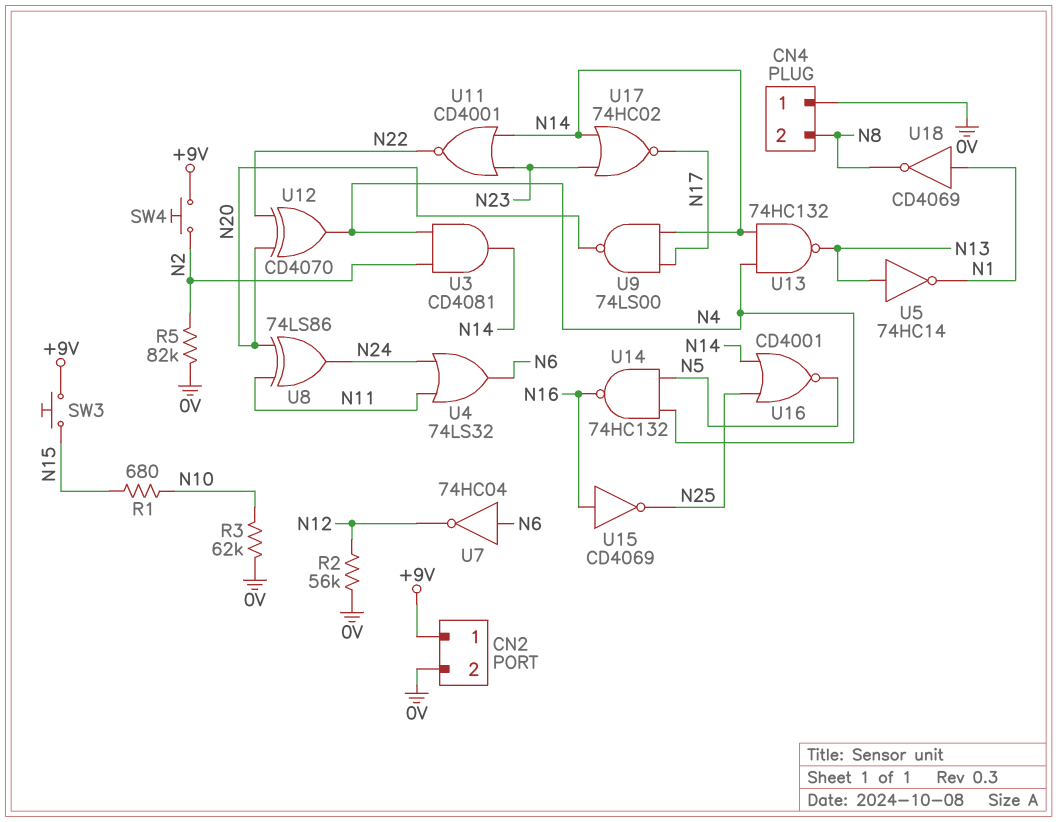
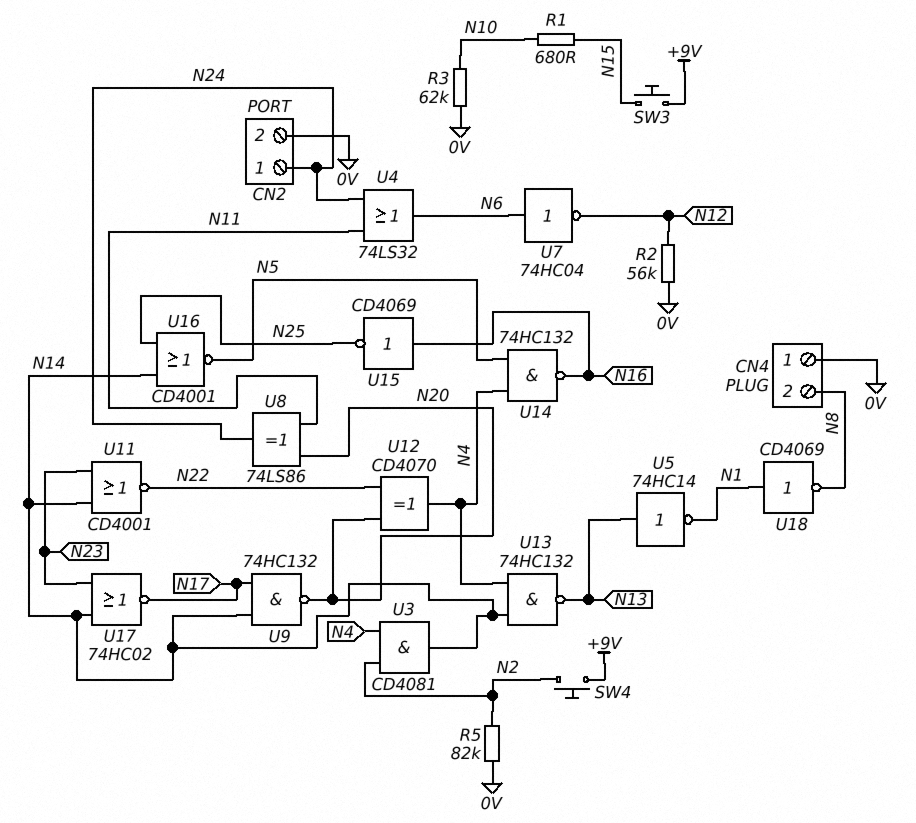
CN2 pin 1: +9V -> N24
U9: NAND 74LS00 (in N14, in N17, out N20) -> NAND 74HC132 (in N14, in N17, out N20)

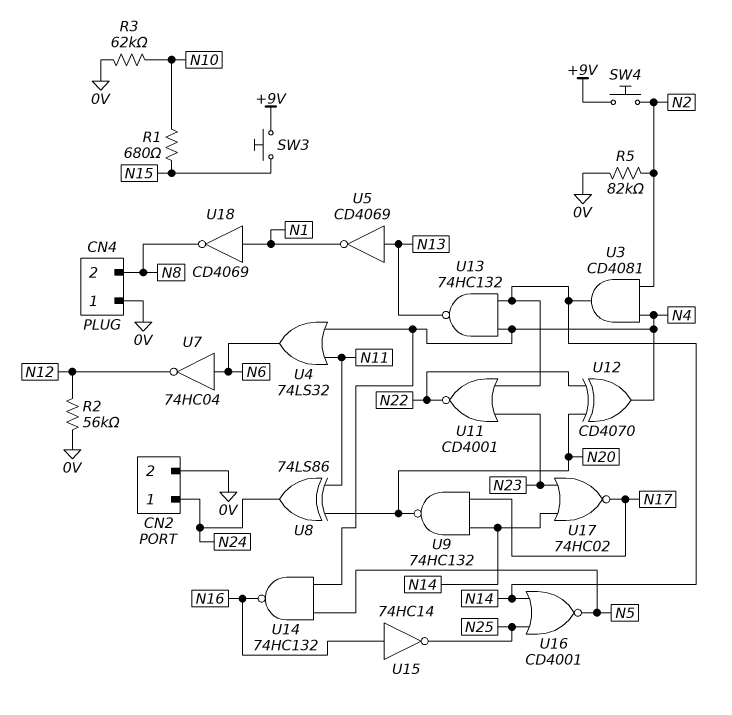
U4: OR 74LS32 (in N11, in N24, out N6) -> OR 74LS32 (in N4, in N11, out N6)
U5: NOT 74HC14 (in N13, out N1) -> NOT CD4069 (in N13, out N1)
U15: NOT CD4069 (in N16, out N25) -> NOT 74HC14 (in N16, out N25)

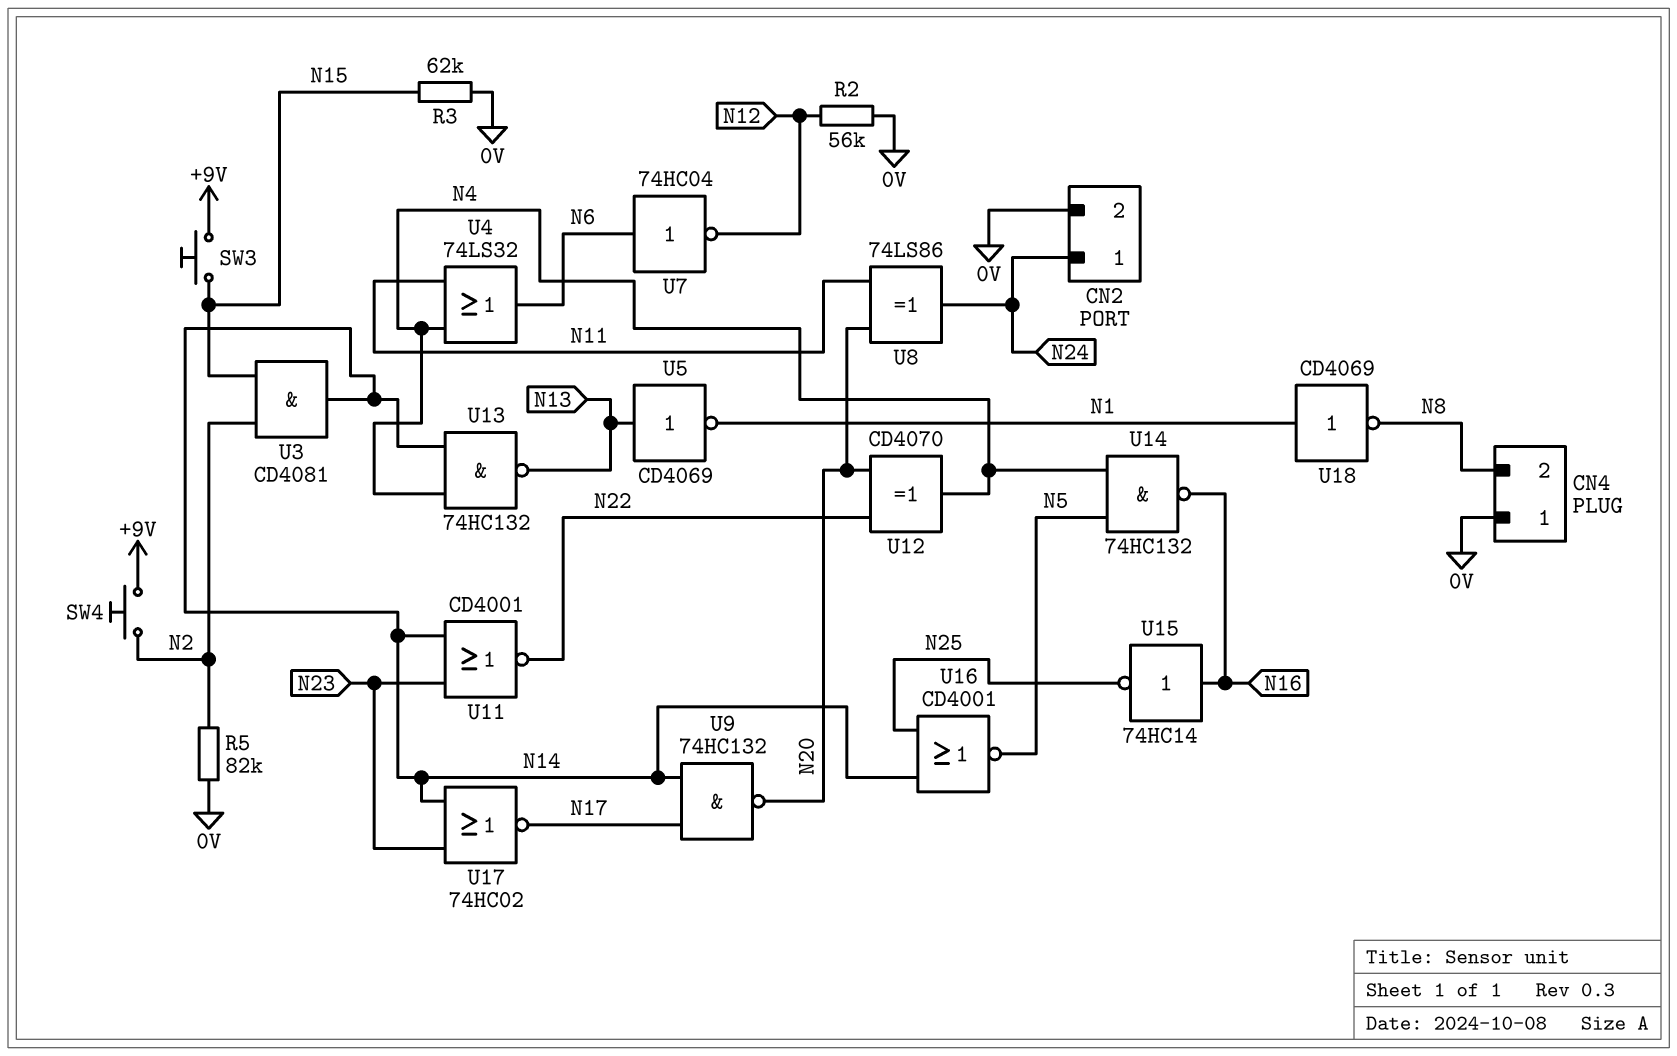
R1: 680 (N10, N15) -> none
R3: 62k (0V, N10) -> 62k (0V, N15)
U3: AND CD4081 (in N2, in N4, out N14) -> AND CD4081 (in N2, in N15, out N14)

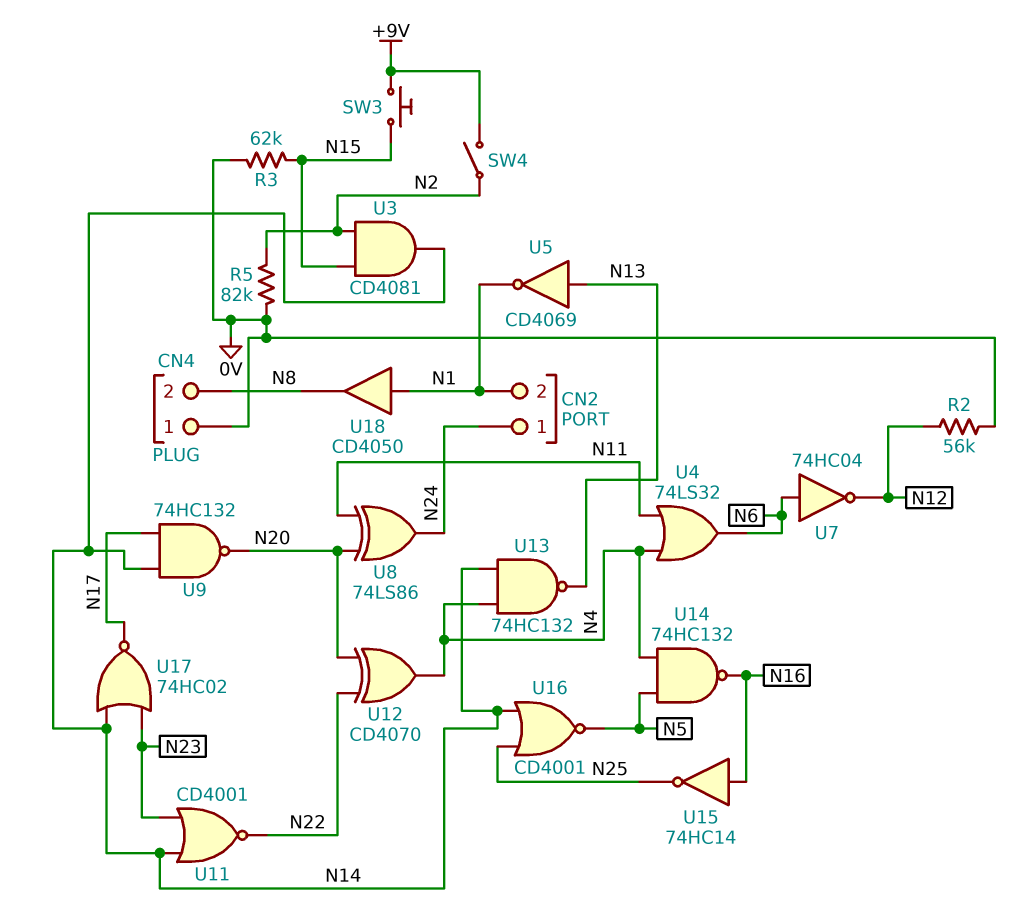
CN2 pin 2: 0V -> N1
SW4: button (+9V, N2) -> switch (+9V, N2)
U18: NOT CD4069 (in N1, out N8) -> buffer CD4050 (in N1, out N8)

